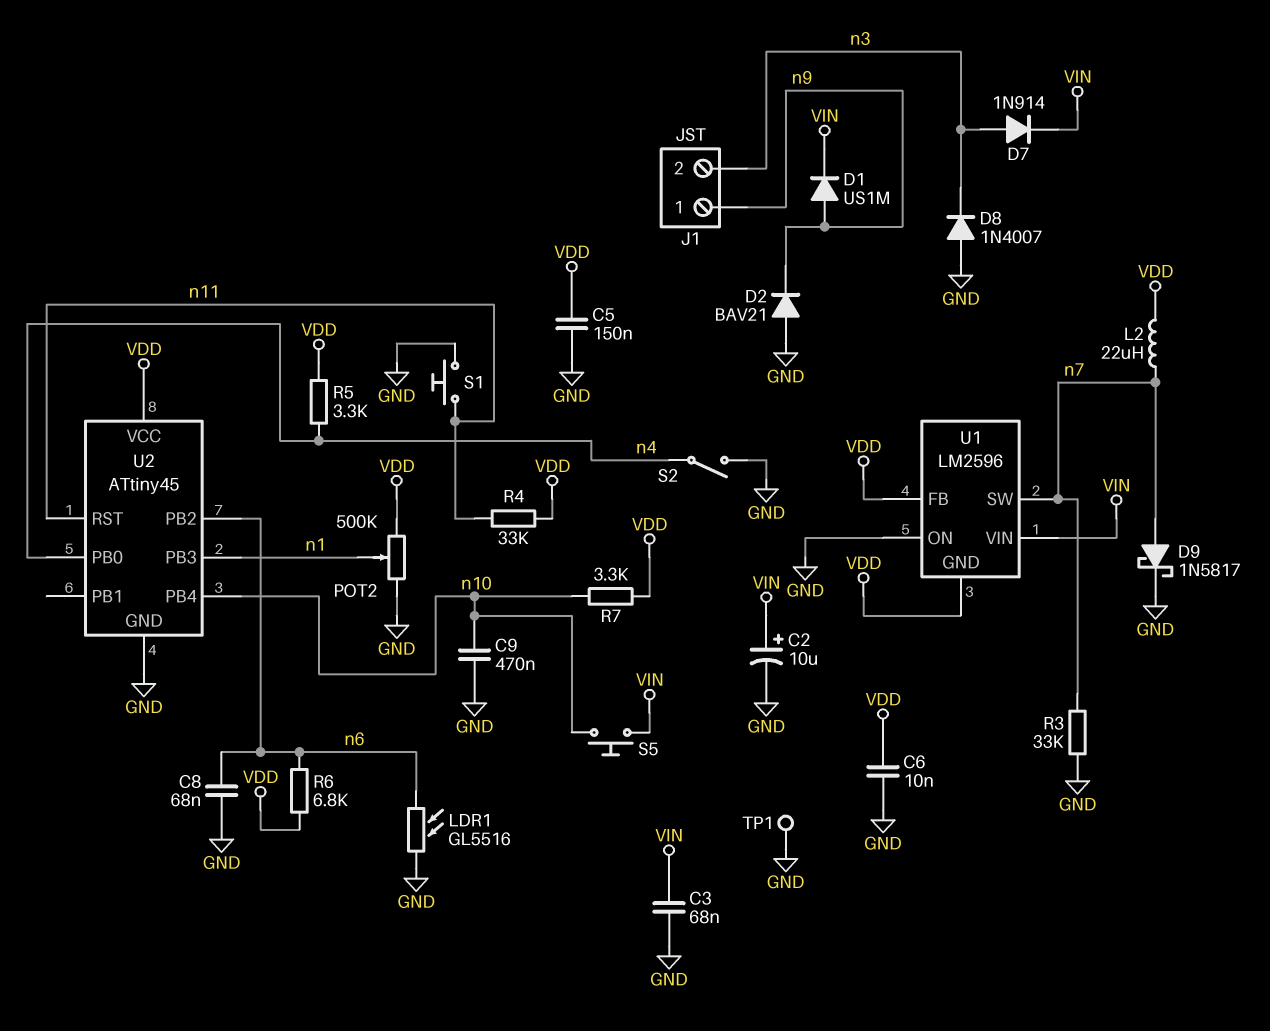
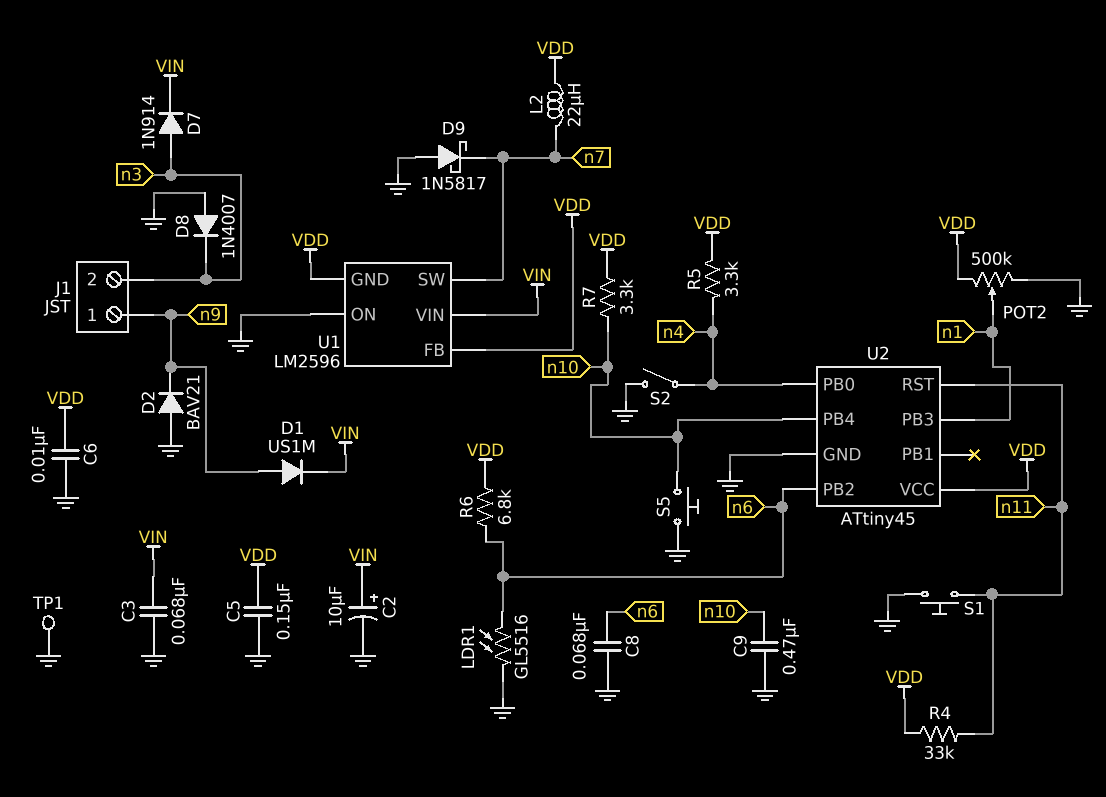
D9: schottky 1N5817 (A n7, K GND) -> schottky 1N5817 (A GND, K n7)
R3: 33k (GND, n7) -> none
S5: button (VIN, n10) -> button (GND, n10)

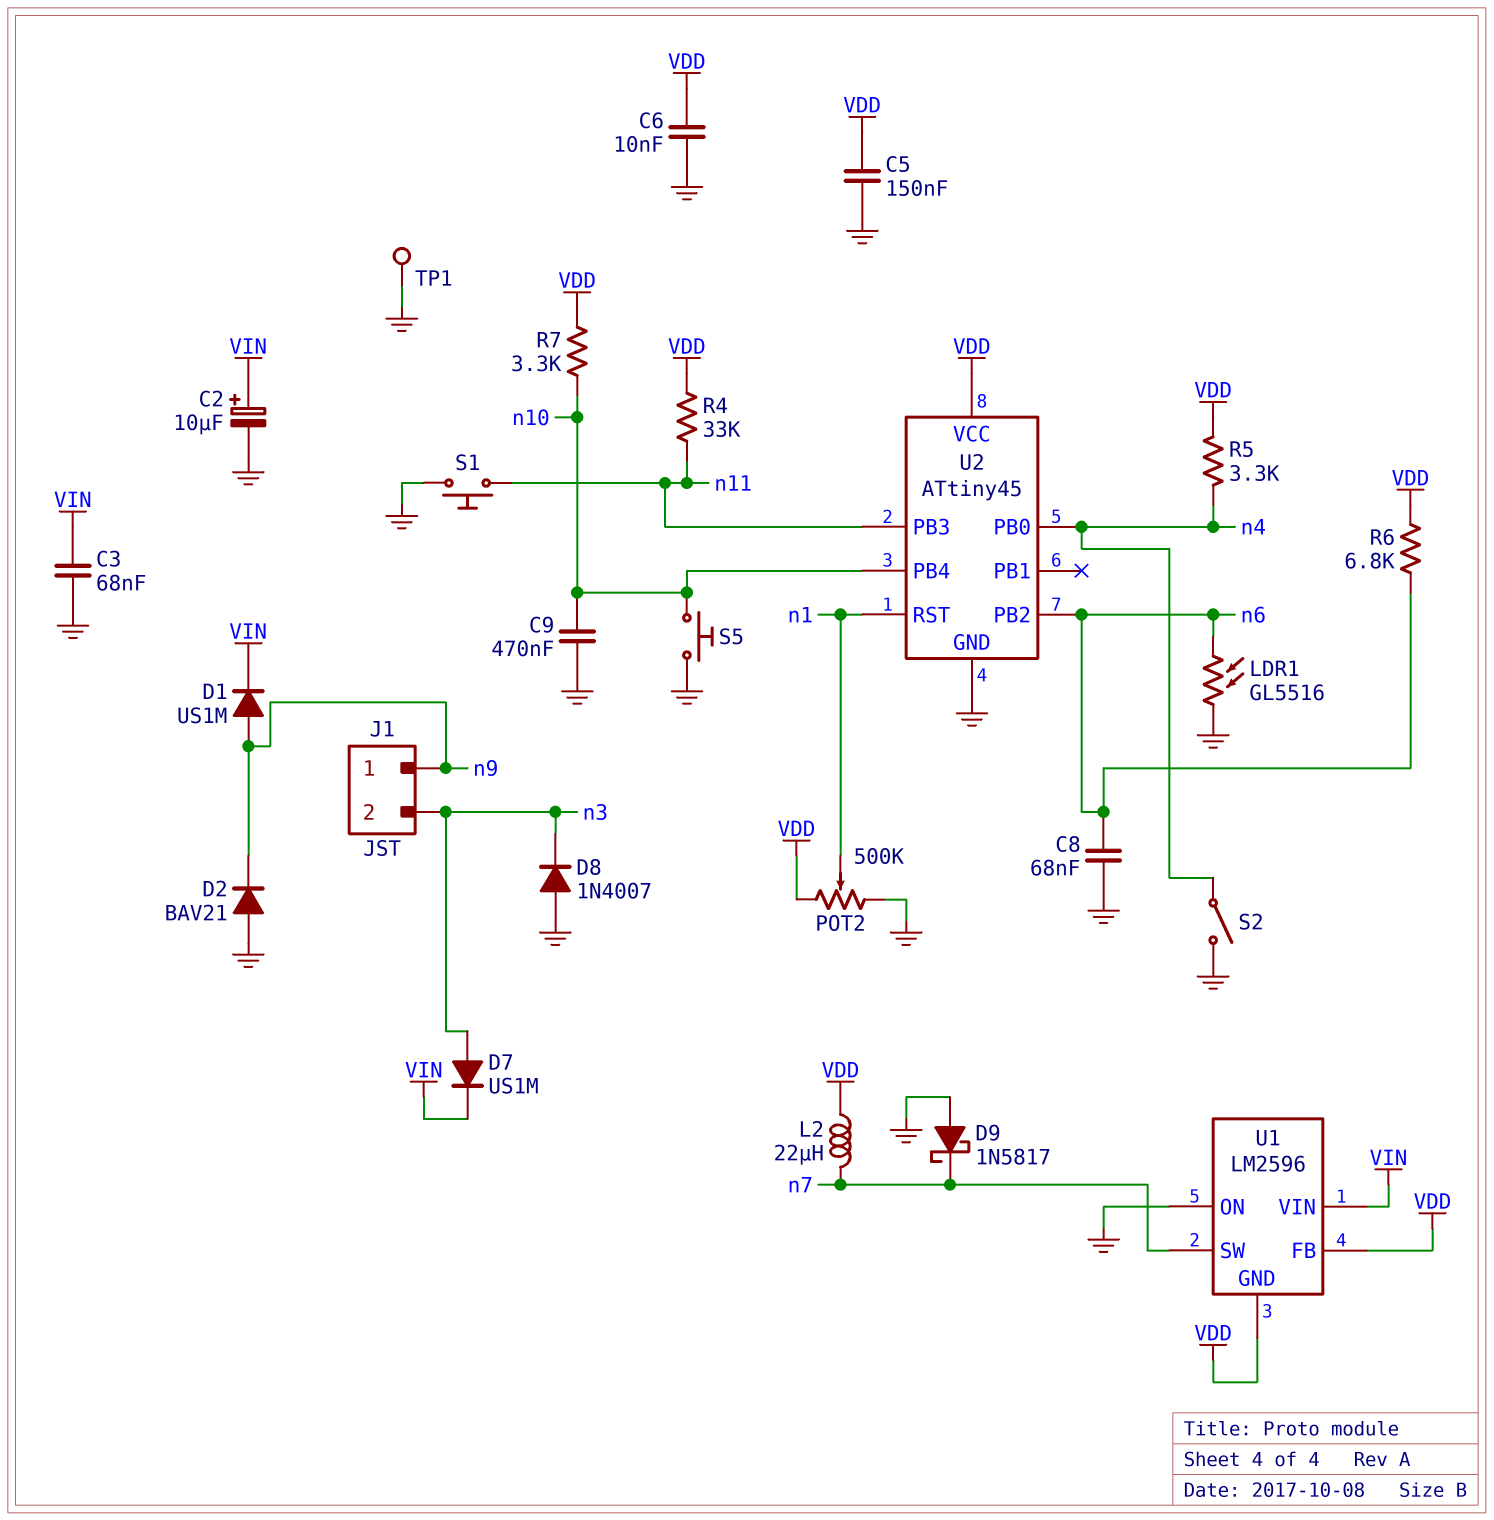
D7: diode 1N914 (A n3, K VIN) -> diode US1M (A n3, K VIN)
U2 pin PB3: n1 -> n11
U2 pin RST: n11 -> n1

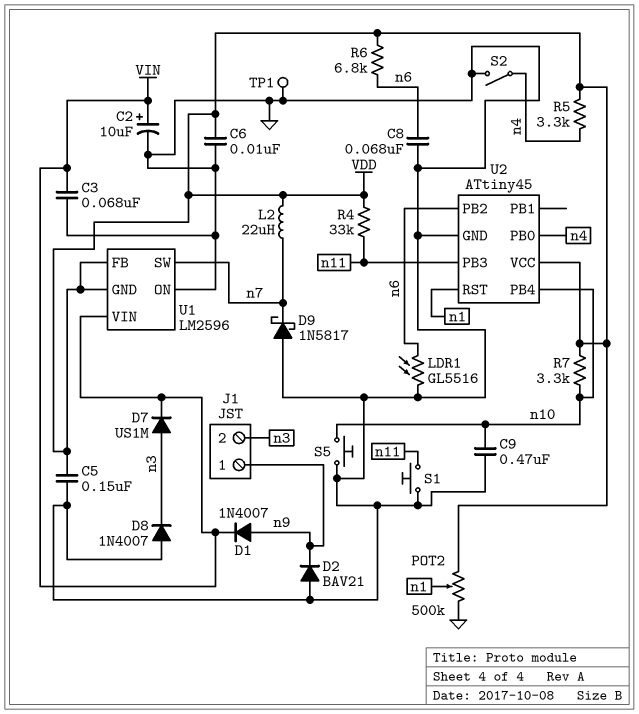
D1: diode US1M (A n9, K VIN) -> diode 1N4007 (A n9, K VIN)

